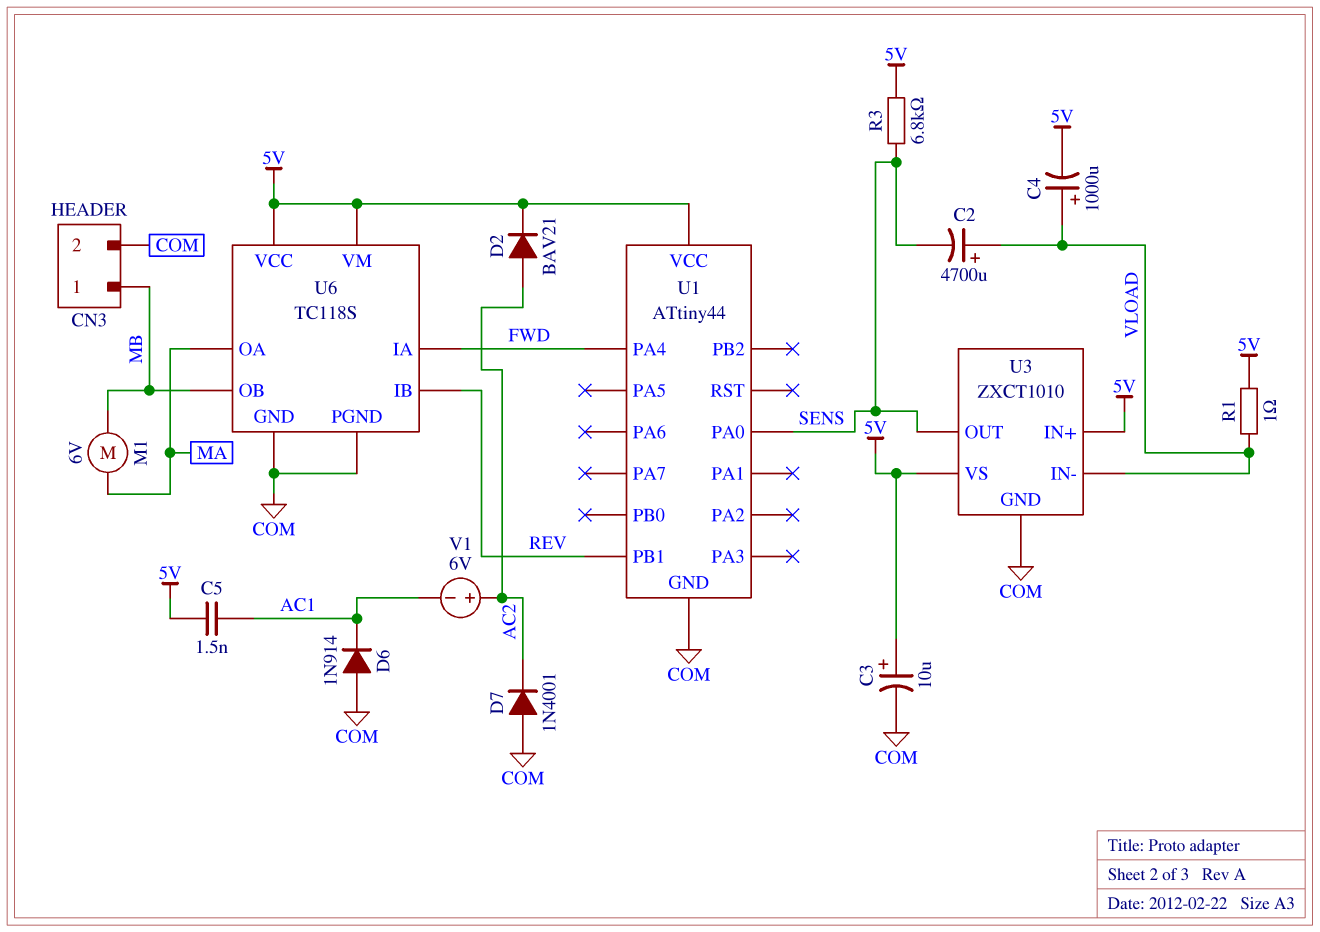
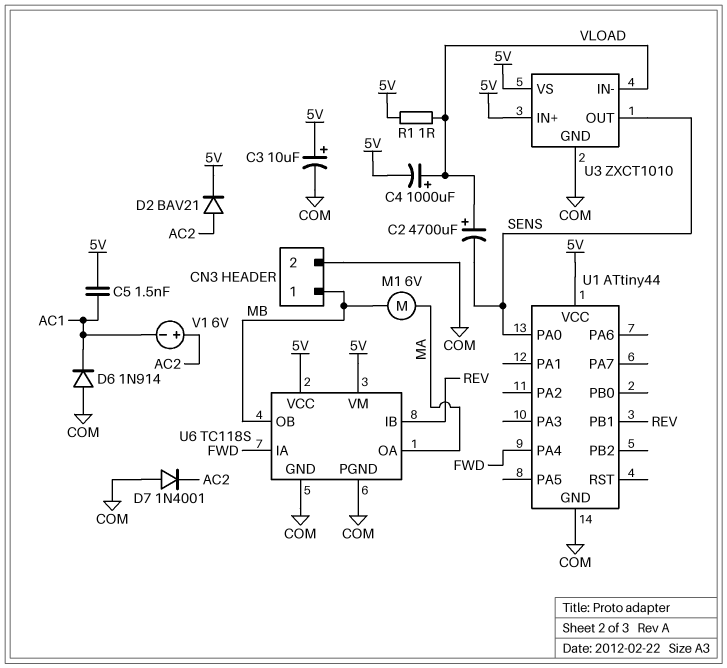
R3: 6.8k (5V, SENS) -> none

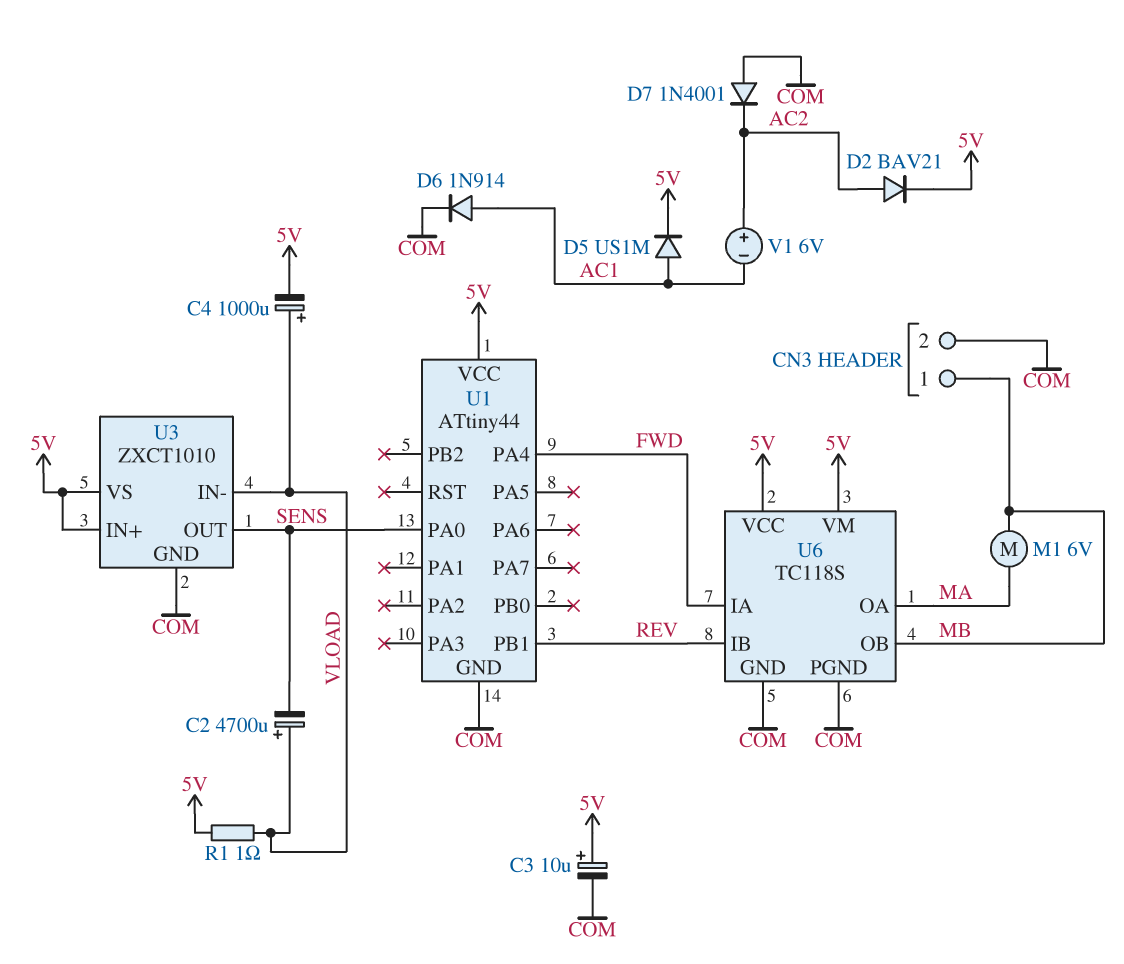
C5: 1.5nF (5V, AC1) -> none
D5: none -> diode US1M (A AC1, K 5V)
D6: diode 1N914 (A COM, K AC1) -> diode 1N914 (A AC1, K COM)

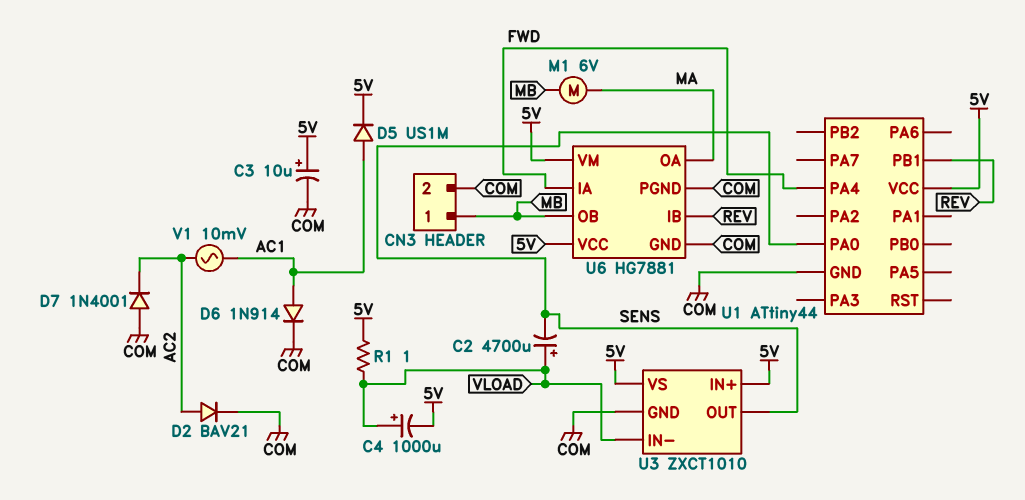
D2: diode BAV21 (A AC2, K 5V) -> diode BAV21 (A AC2, K COM)
U6: TC118S -> HG7881
V1: 6V (plus AC2, minus AC1) -> AC 10mV (AC1, AC2)

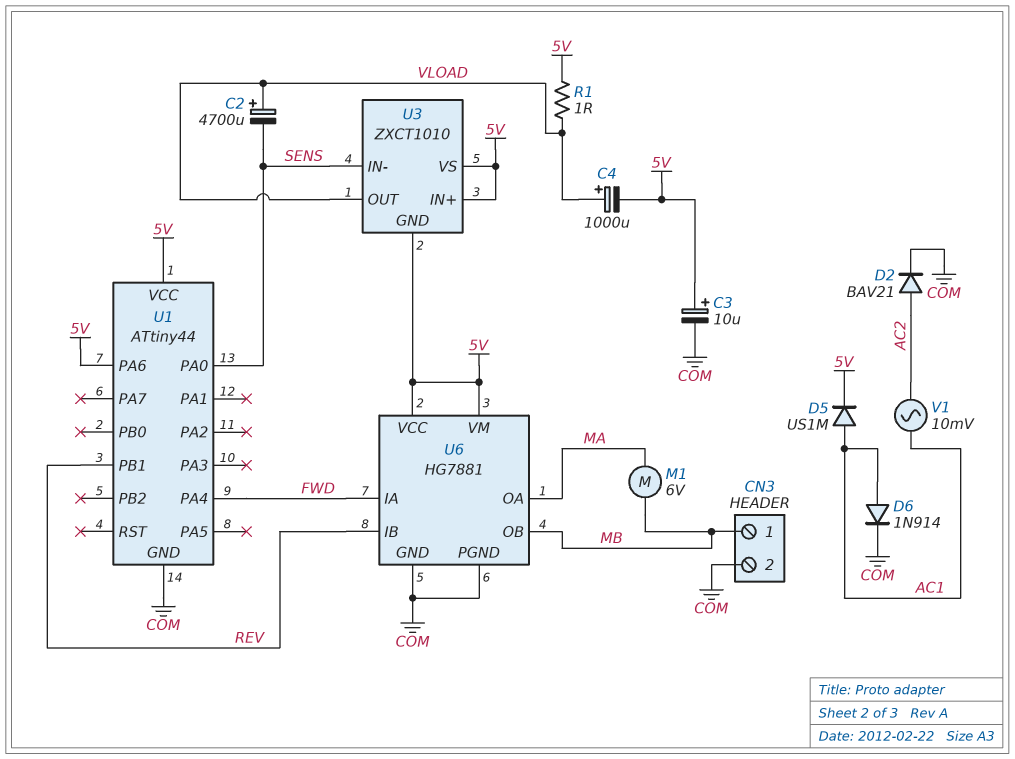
D7: diode 1N4001 (A COM, K AC2) -> none
U1 pin PA6: none -> 5V
U3 pin GND: COM -> 5V
U3 pin IN-: VLOAD -> SENS
U3 pin OUT: SENS -> VLOAD

